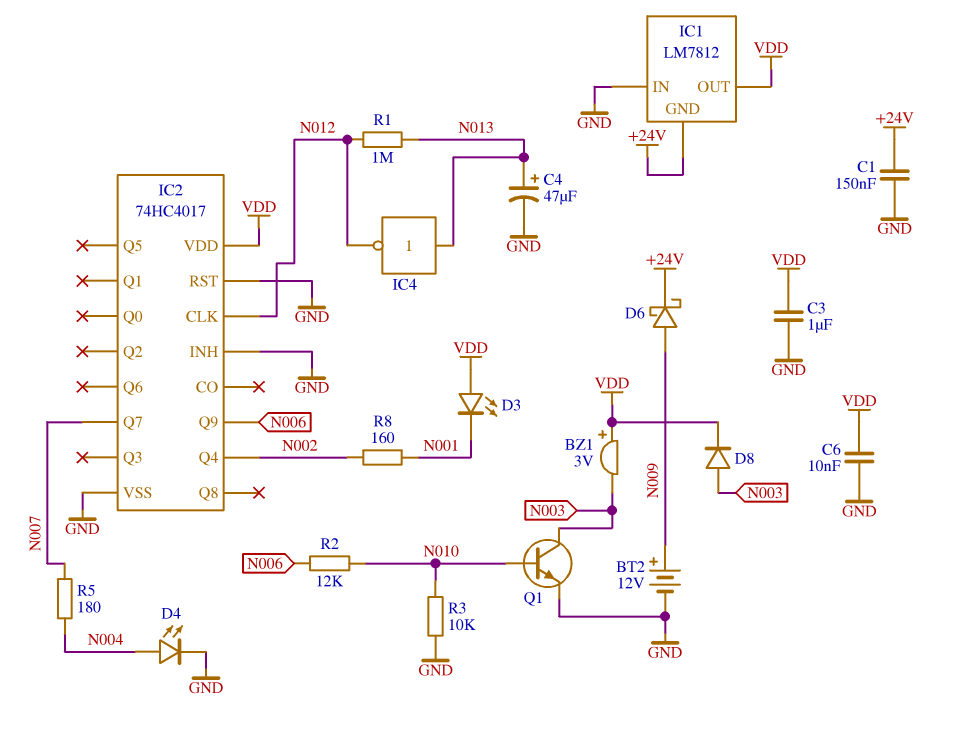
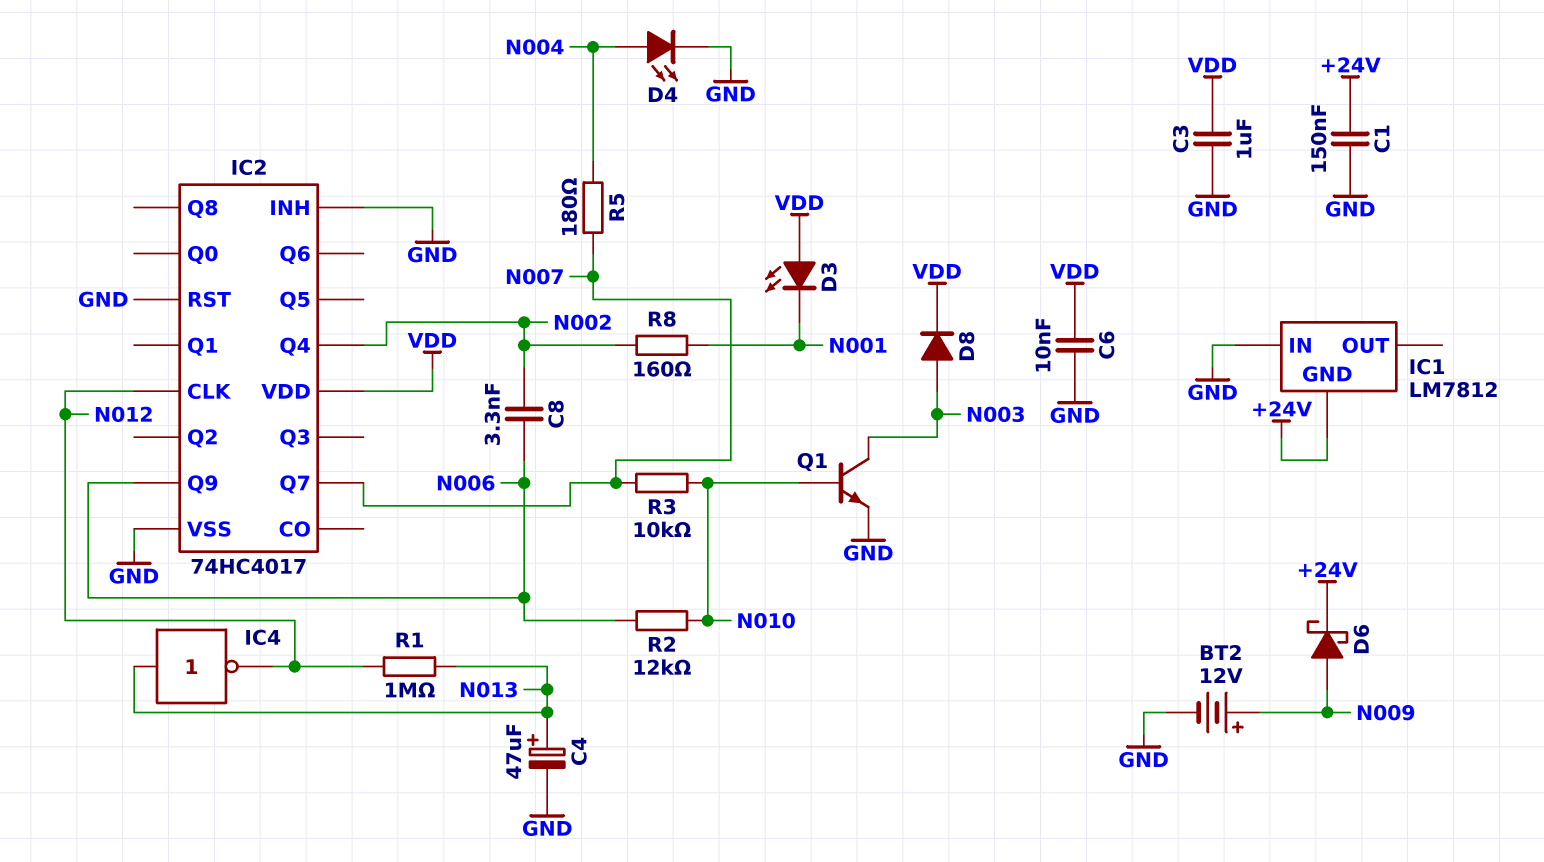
BZ1: buzzer 3V (plus VDD, minus N003) -> none
C8: none -> 3.3nF (N002, N006)
IC1 pin OUT: VDD -> none
R3: 10k (GND, N010) -> 10k (N007, N010)

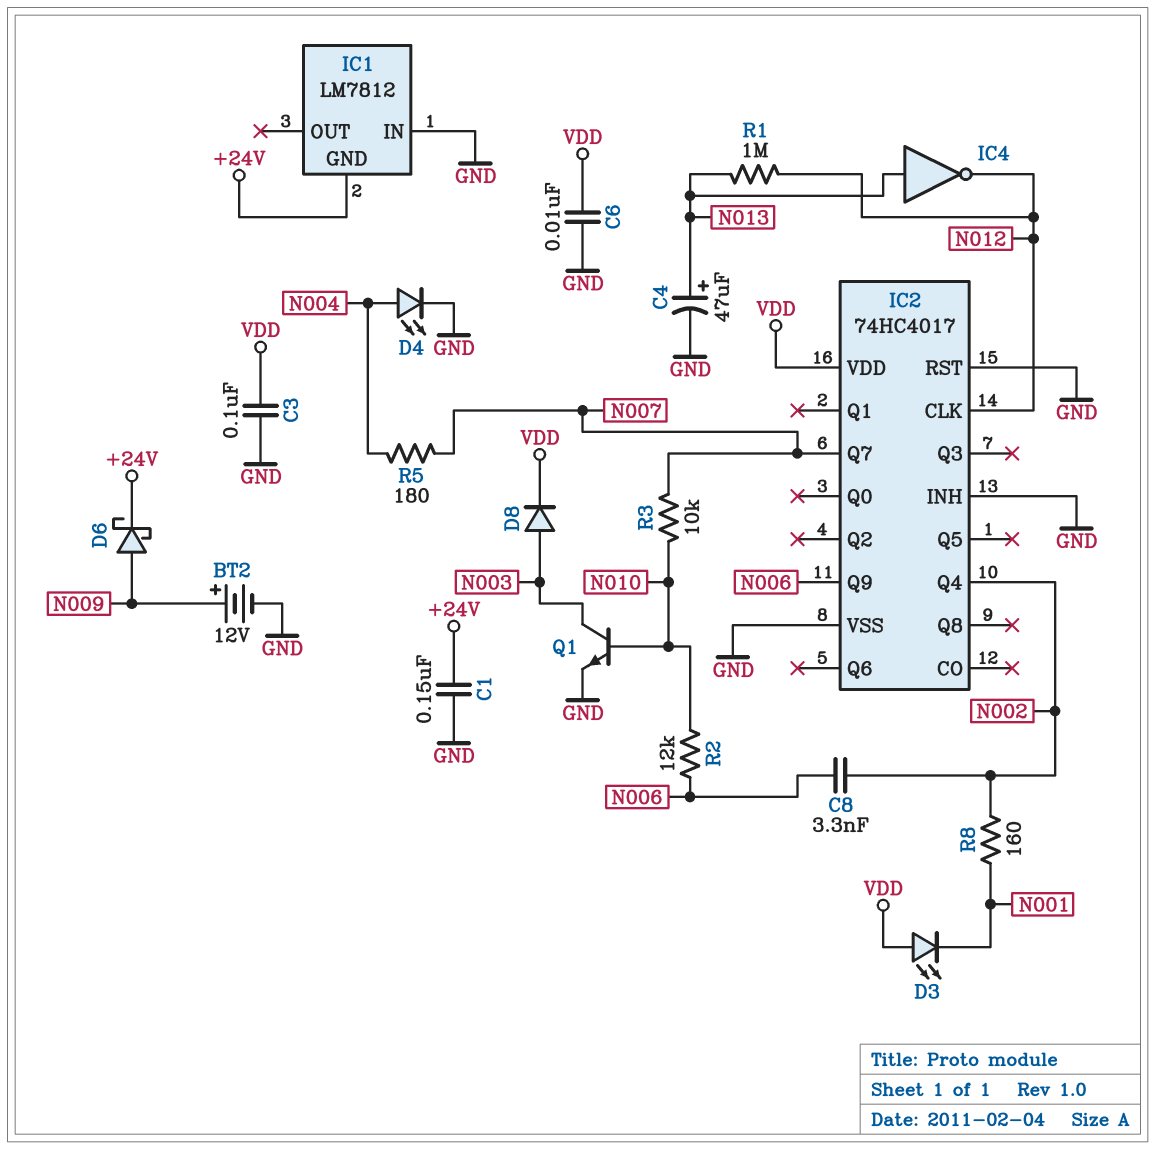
C3: 1uF (GND, VDD) -> 100nF (GND, VDD)

